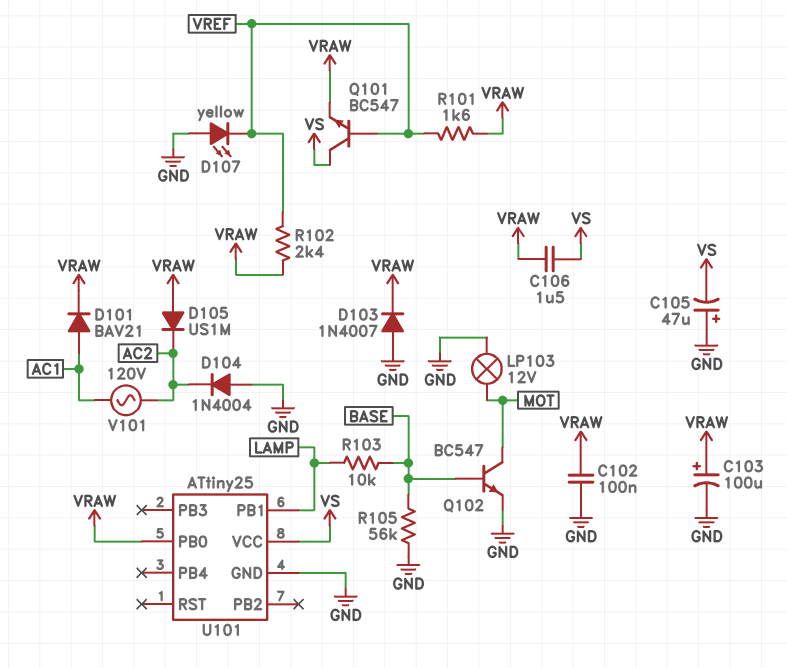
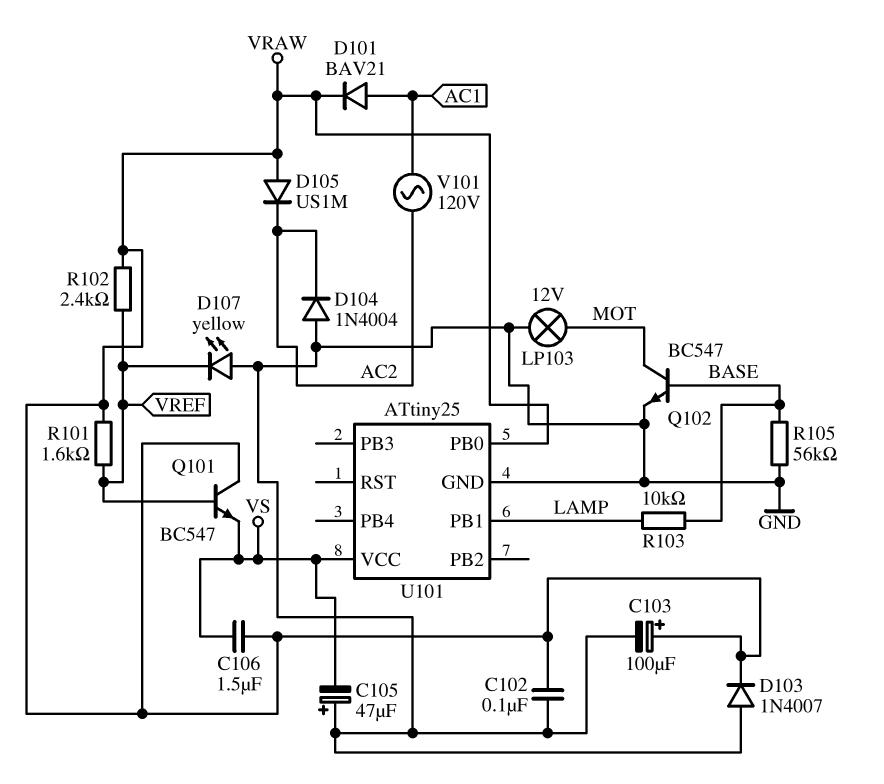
Q101: NPN BC547 (B VREF, C VS, E VRAW) -> NPN BC547 (B VREF, C VRAW, E VS)

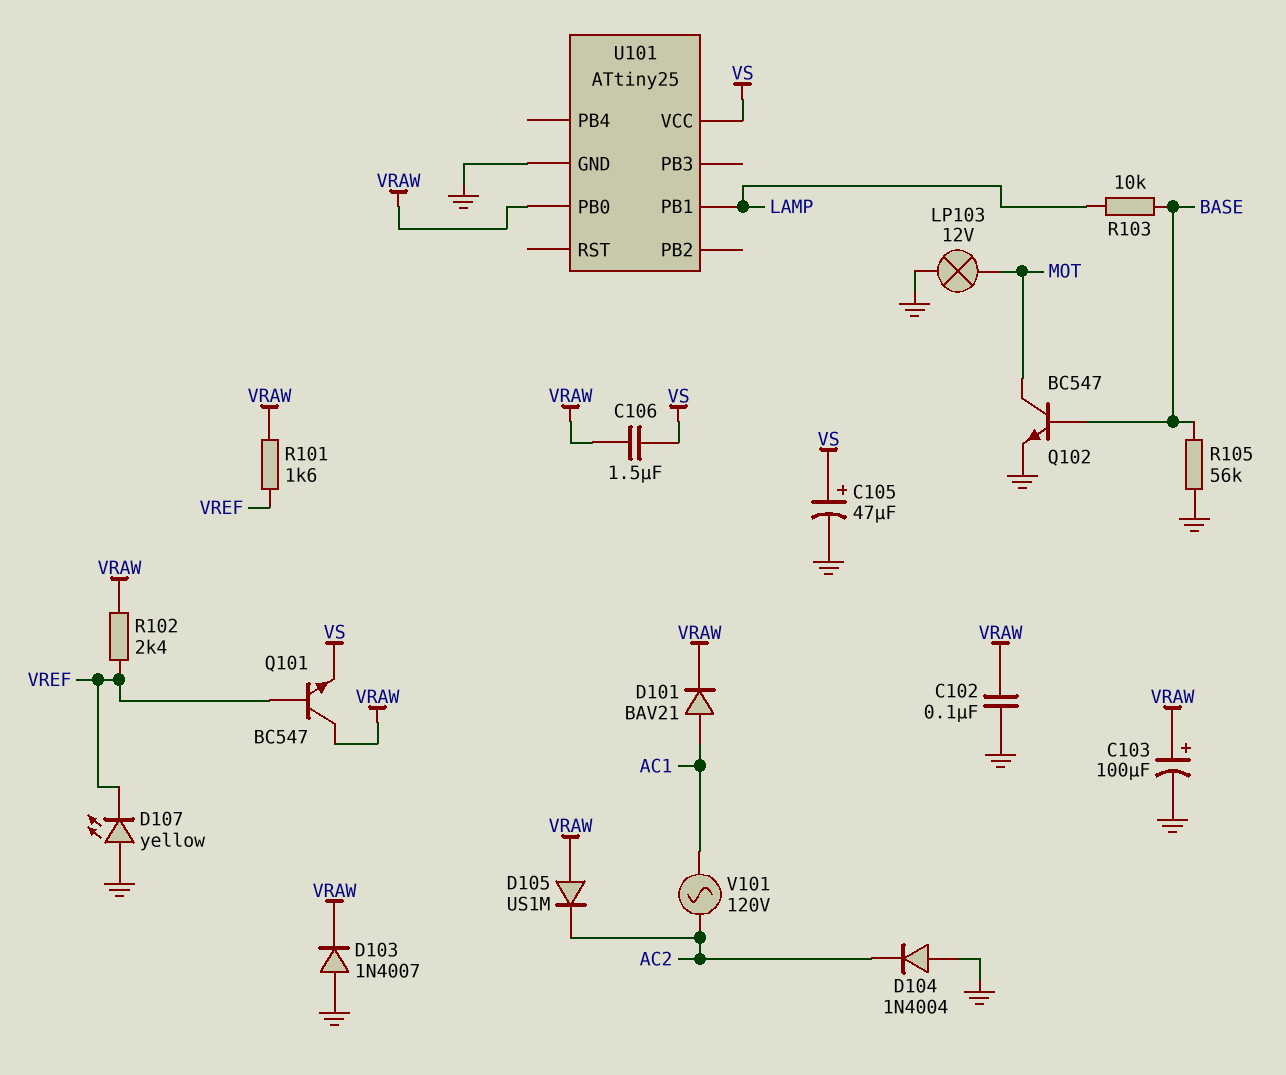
C105: 47uF (plus GND, minus VS) -> 47uF (plus VS, minus GND)

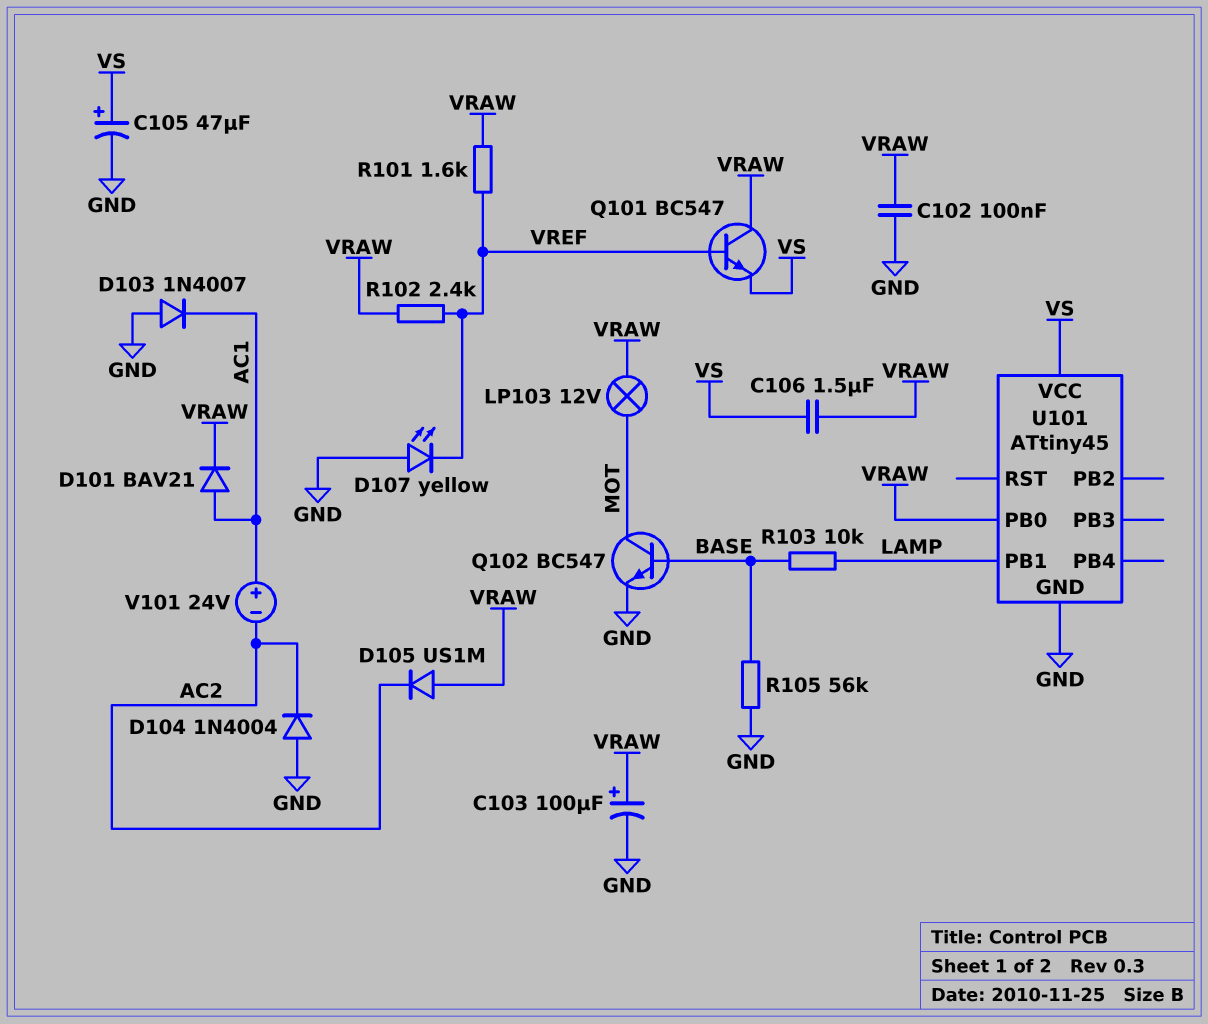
D103: diode 1N4007 (A GND, K VRAW) -> diode 1N4007 (A GND, K AC1)
LP103: lamp 12V (GND, MOT) -> lamp 12V (MOT, VRAW)
U101: ATtiny25 -> ATtiny45
V101: AC 120V (AC1, AC2) -> 24V (plus AC1, minus AC2)

